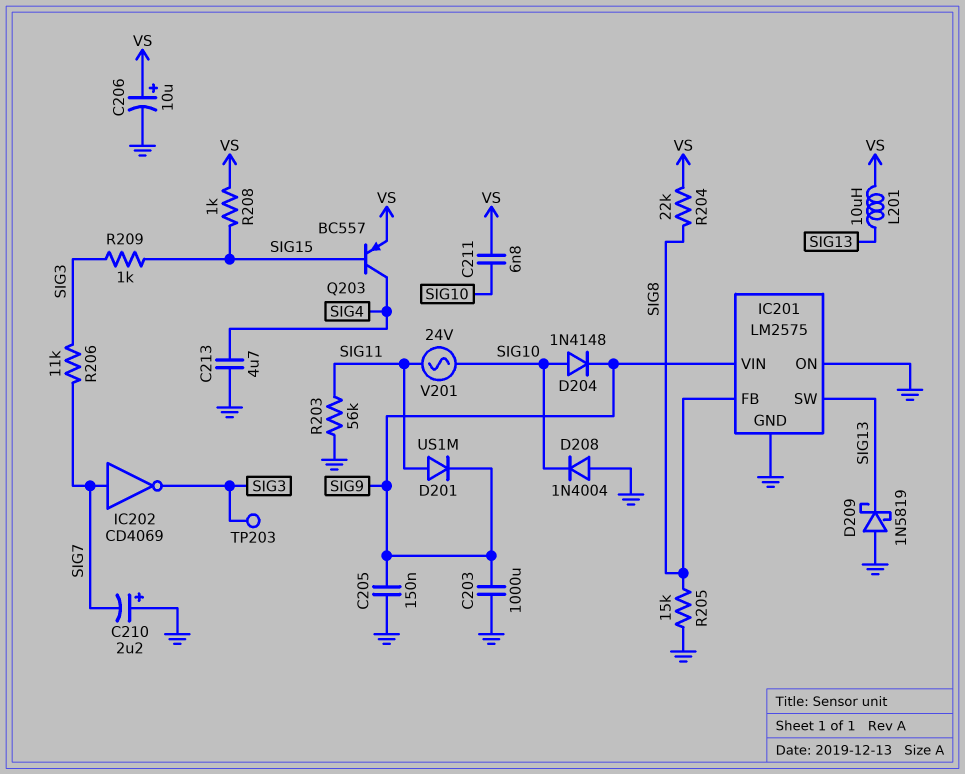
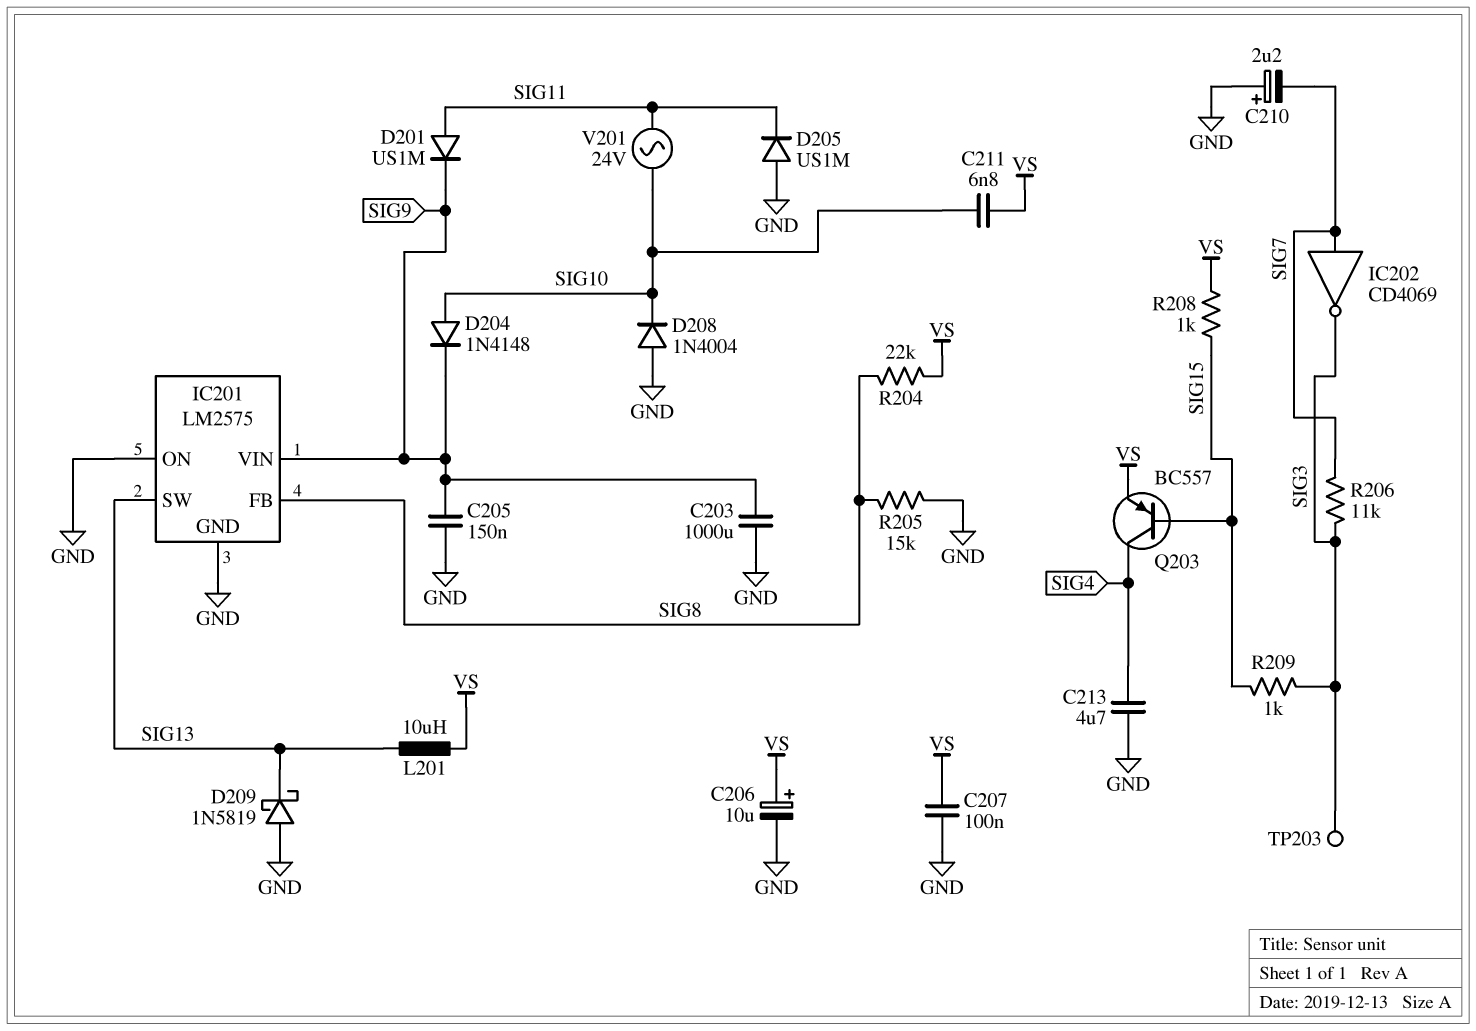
C207: none -> 100nF (GND, VS)
D205: none -> diode US1M (A GND, K SIG11)
R203: 56k (GND, SIG11) -> none

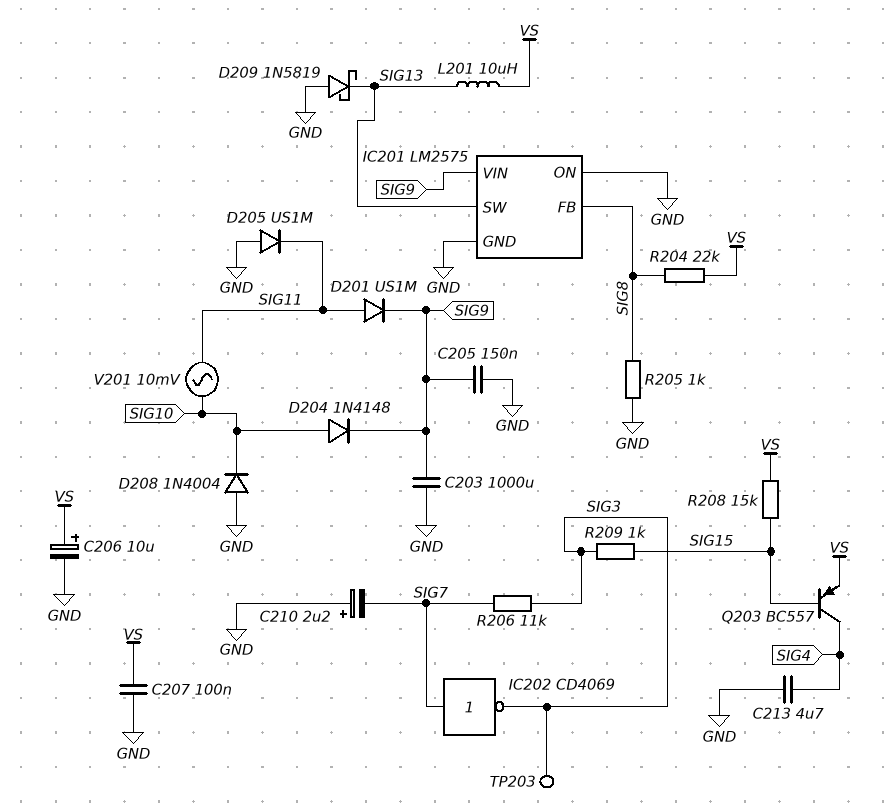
C211: 6.8nF (SIG10, VS) -> none
R205: 15k (GND, SIG8) -> 1k (GND, SIG8)
R208: 1k (SIG15, VS) -> 15k (SIG15, VS)
V201: AC 24V (SIG10, SIG11) -> AC 10mV (SIG10, SIG11)

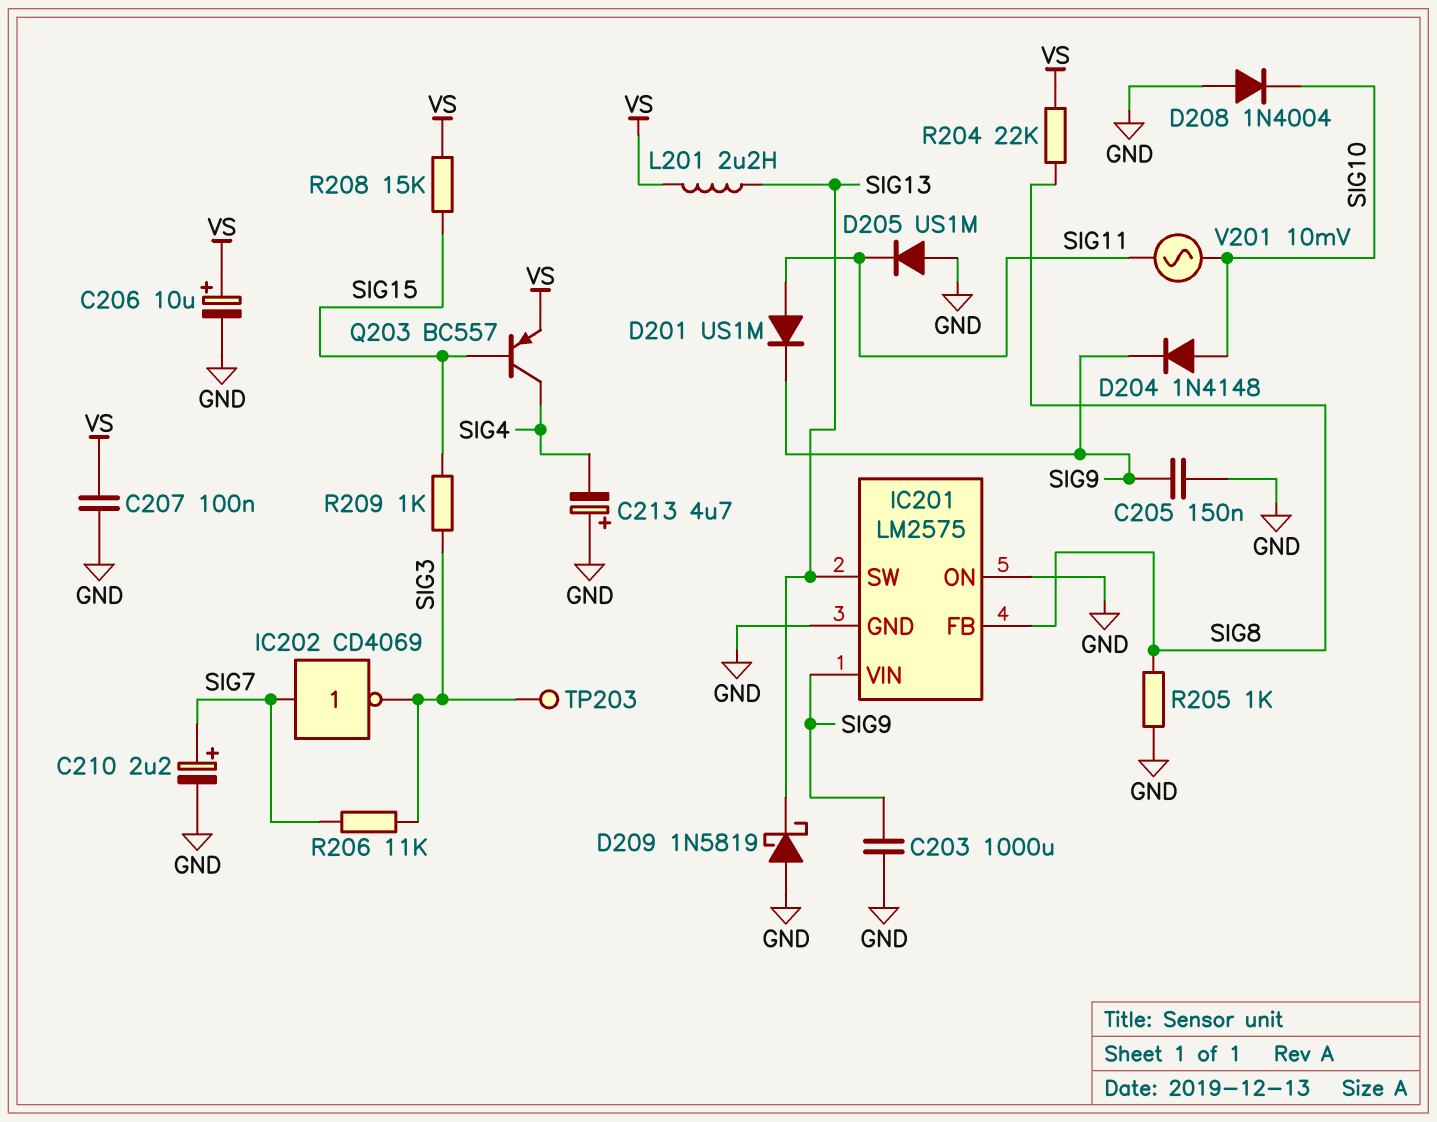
C210: 2.2uF (plus GND, minus SIG7) -> 2.2uF (plus SIG7, minus GND)
C213: 4.7uF (GND, SIG4) -> 4.7uF (plus GND, minus SIG4)
L201: 10uH (SIG13, VS) -> 2.2uH (SIG13, VS)

